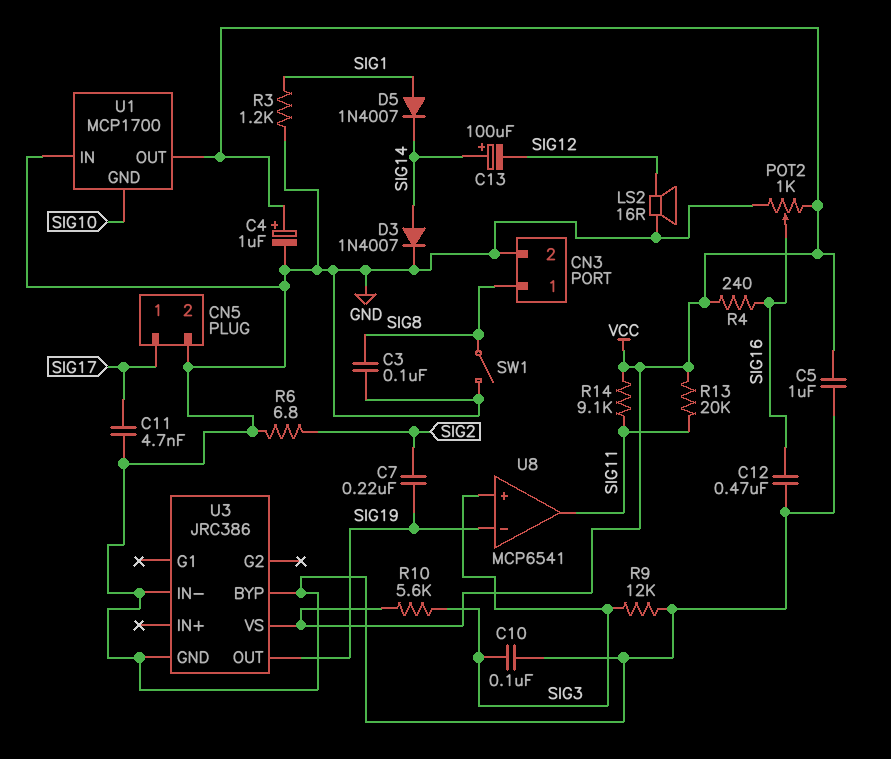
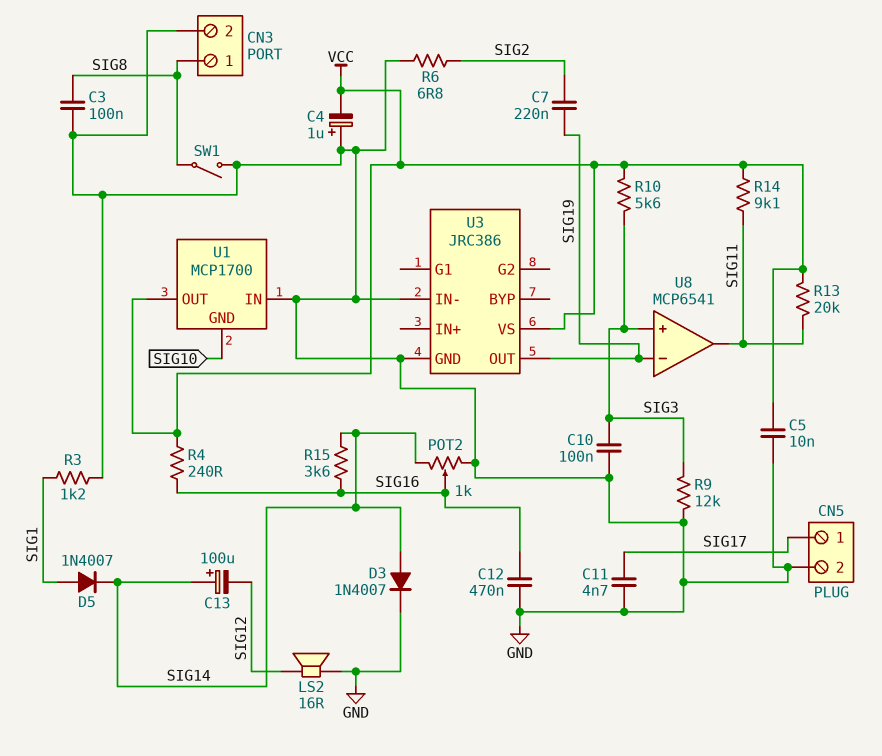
C4: 1uF (plus VCC, minus GND) -> 1uF (plus GND, minus VCC)
C5: 1uF (GND, VCC) -> 10nF (GND, VCC)
POT2: 1k (GND, VCC, wiper SIG16) -> 1k (GND, SIG14, wiper SIG16)
R15: none -> 3.6k (SIG14, SIG16)
U3 pin BYP: GND -> none

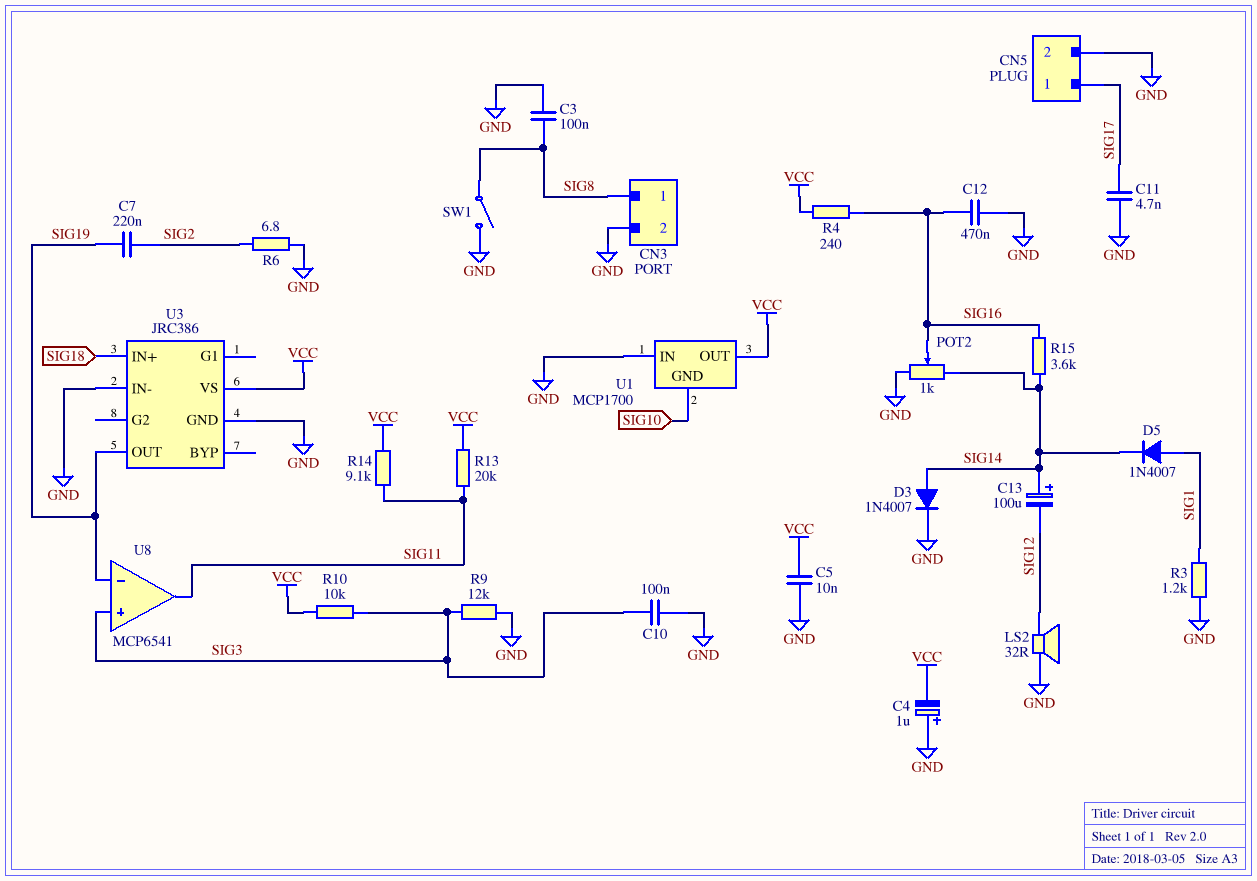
LS2: speaker 16R (GND, SIG12) -> speaker 32R (GND, SIG12)
R10: 5.6k (SIG3, VCC) -> 10k (SIG3, VCC)
U3 pin IN+: none -> SIG18

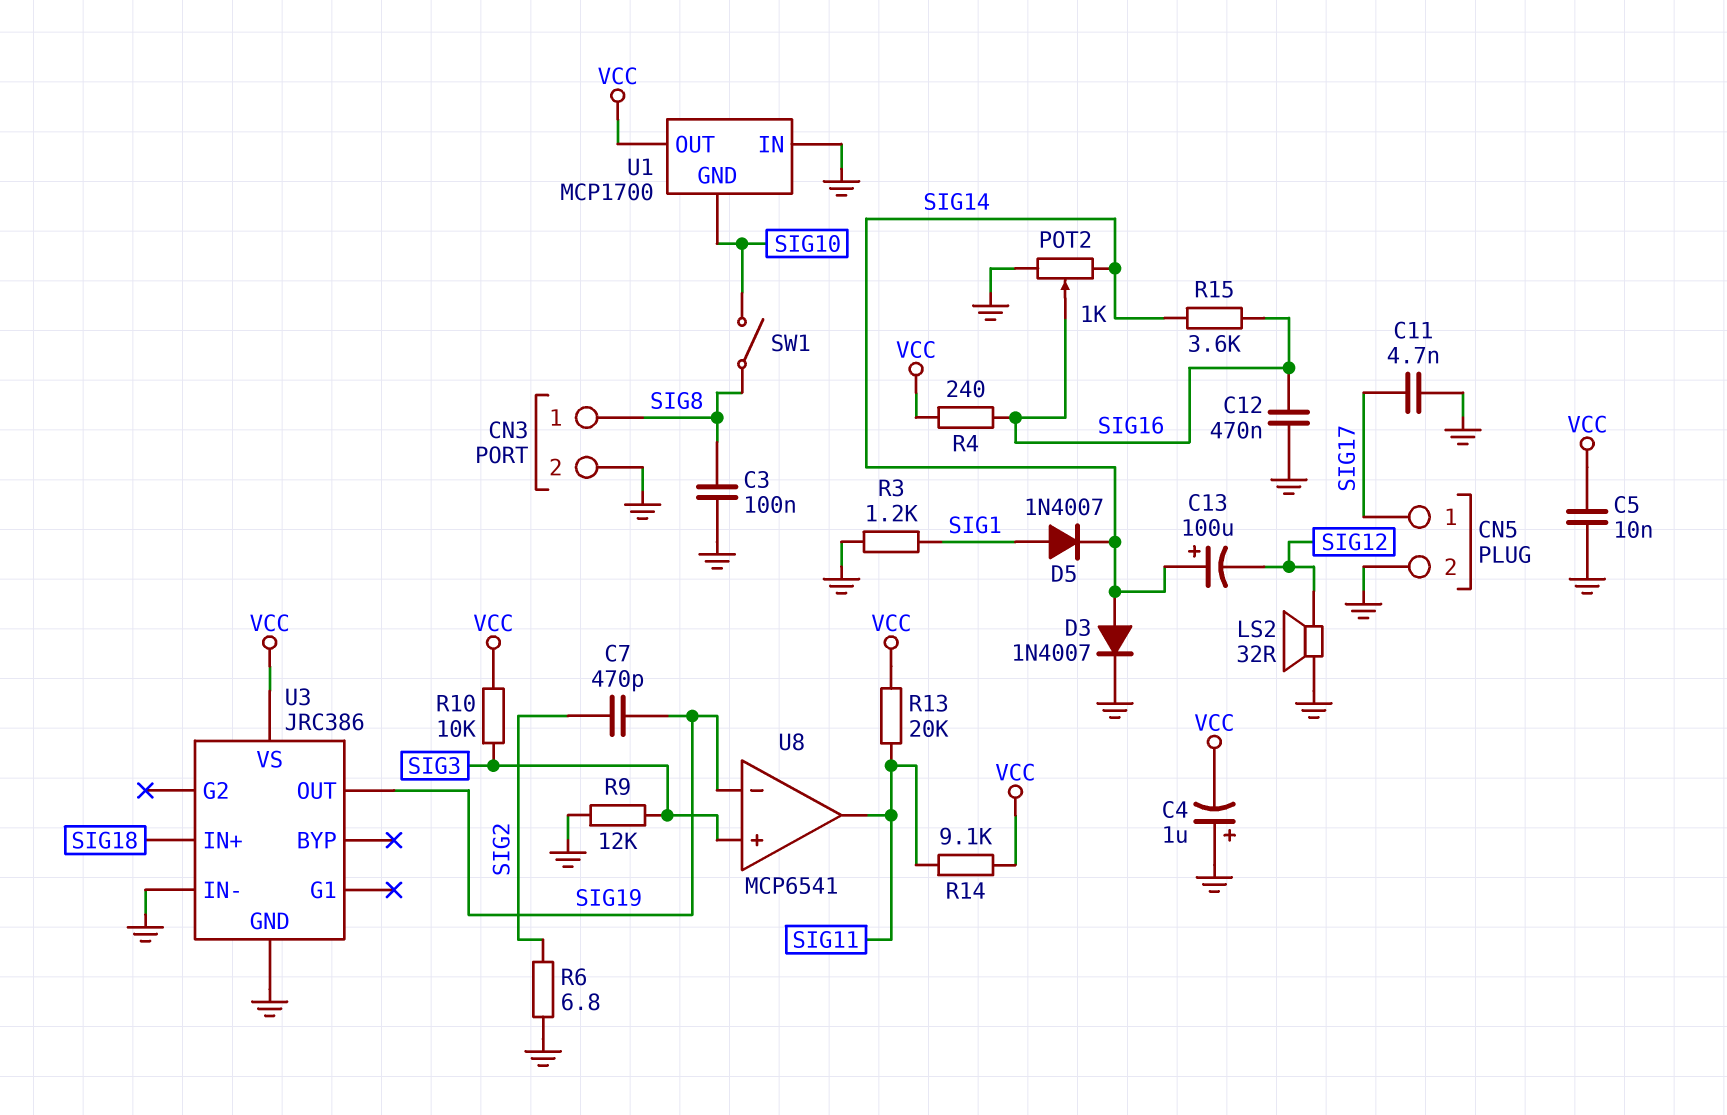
C7: 220nF (SIG2, SIG19) -> 470pF (SIG2, SIG19)
C10: 100nF (GND, SIG3) -> none
SW1: switch (GND, SIG8) -> switch (SIG8, SIG10)

